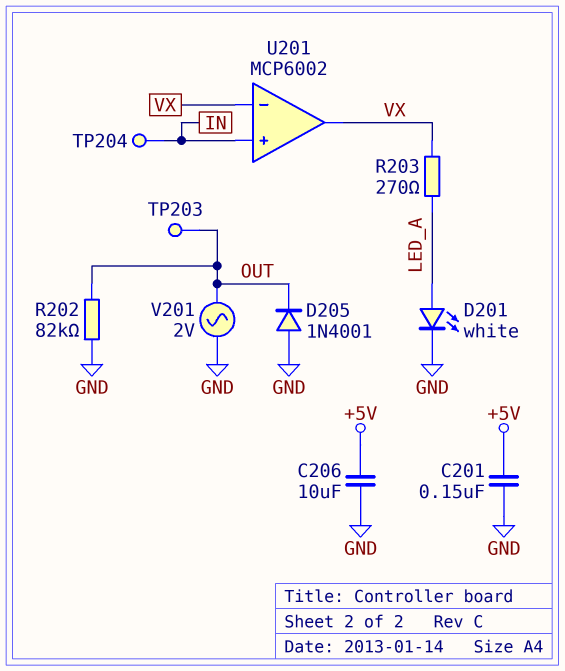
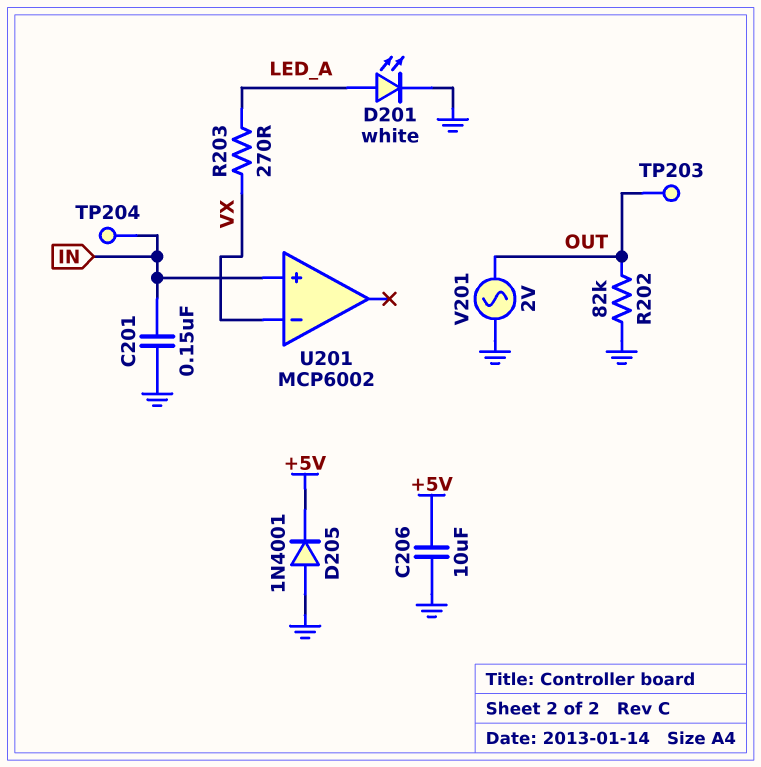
C201: 150nF (+5V, GND) -> 150nF (GND, IN)
D205: diode 1N4001 (A GND, K OUT) -> diode 1N4001 (A GND, K +5V)
U201 pin out: VX -> none

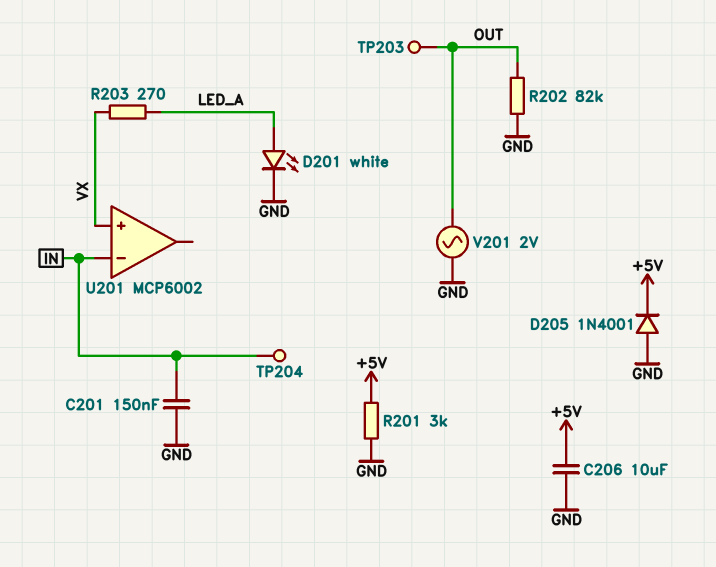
R201: none -> 3k (+5V, GND)
U201 pin in+: IN -> VX
U201 pin in-: VX -> IN

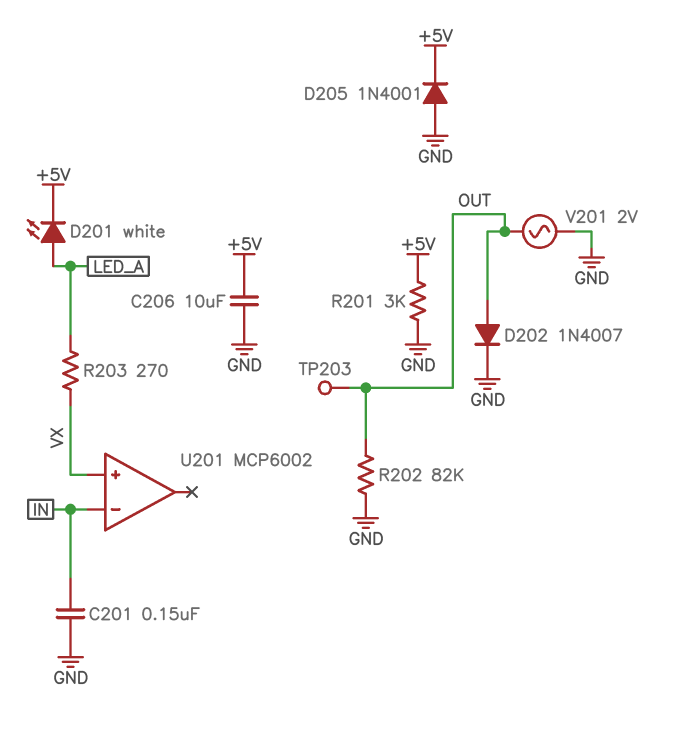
D201: LED white (A LED_A, K GND) -> LED white (A LED_A, K +5V)
D202: none -> diode 1N4007 (A OUT, K GND)
TP204: test point (IN) -> none

